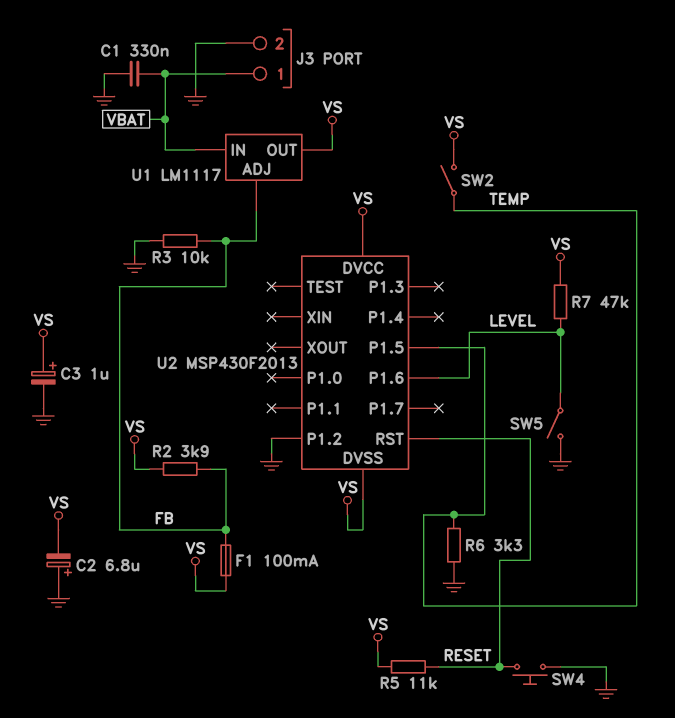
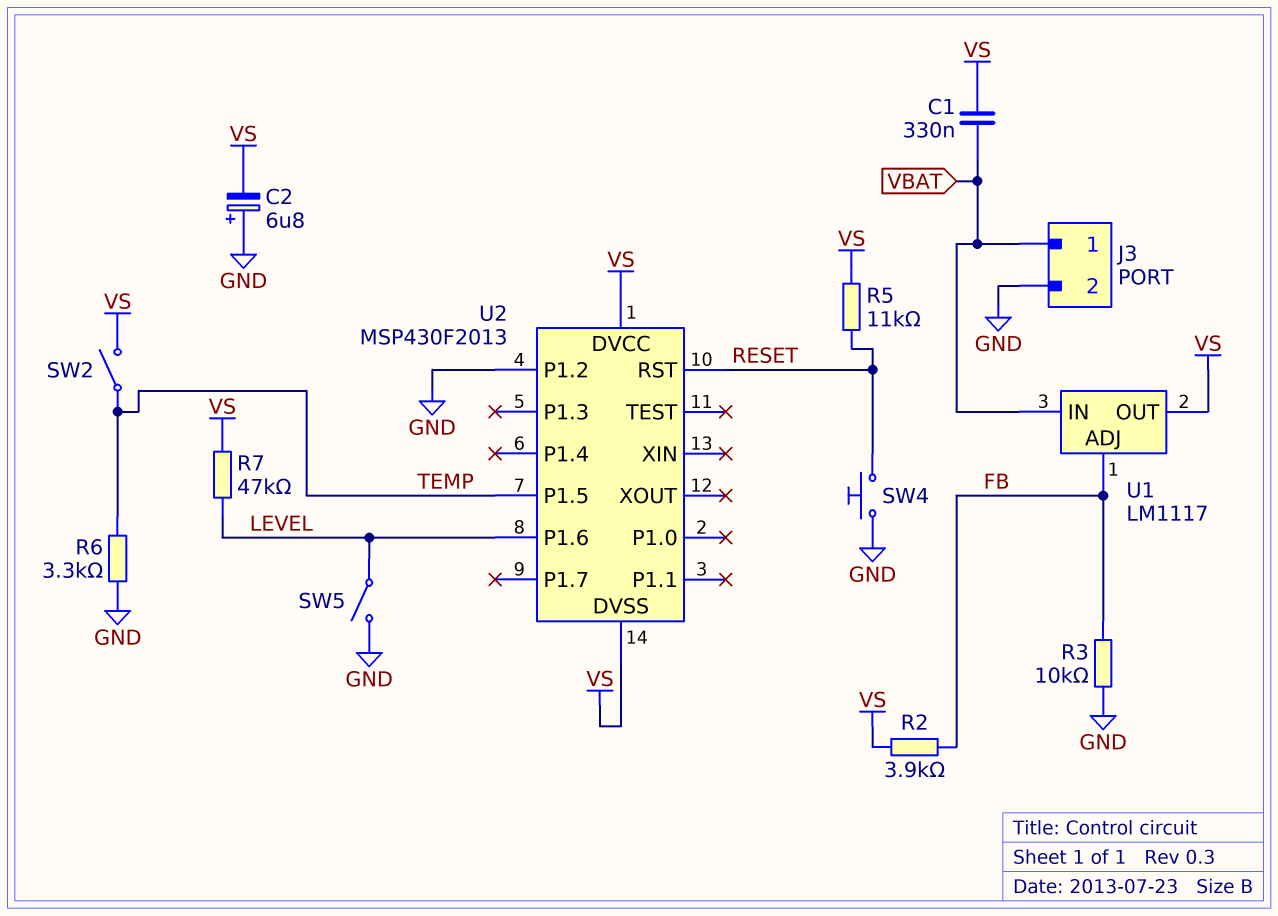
C1: 330nF (GND, VBAT) -> 330nF (VBAT, VS)
C3: 1uF (plus VS, minus GND) -> none
F1: 100mA (FB, VS) -> none

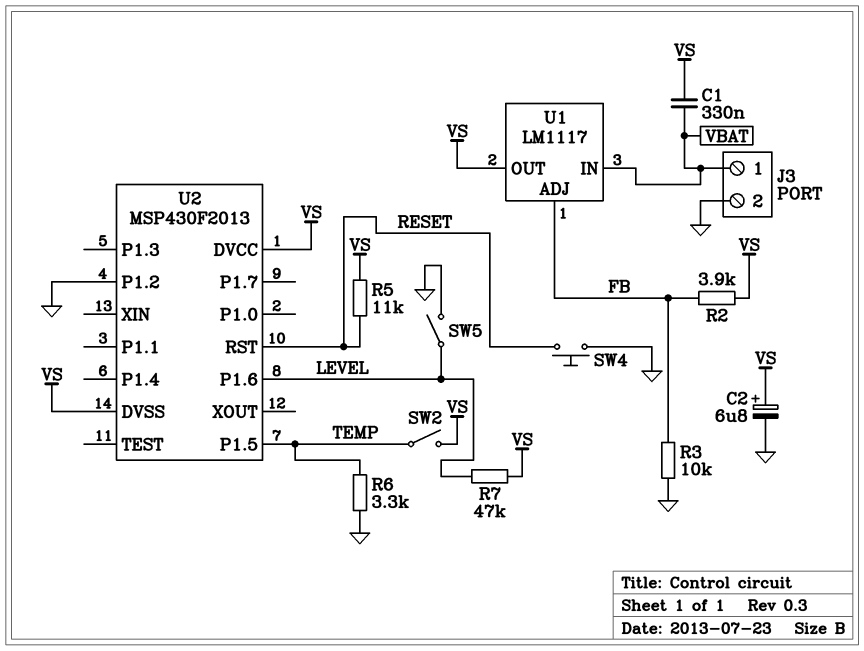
C2: 6.8uF (plus GND, minus VS) -> 6.8uF (plus VS, minus GND)

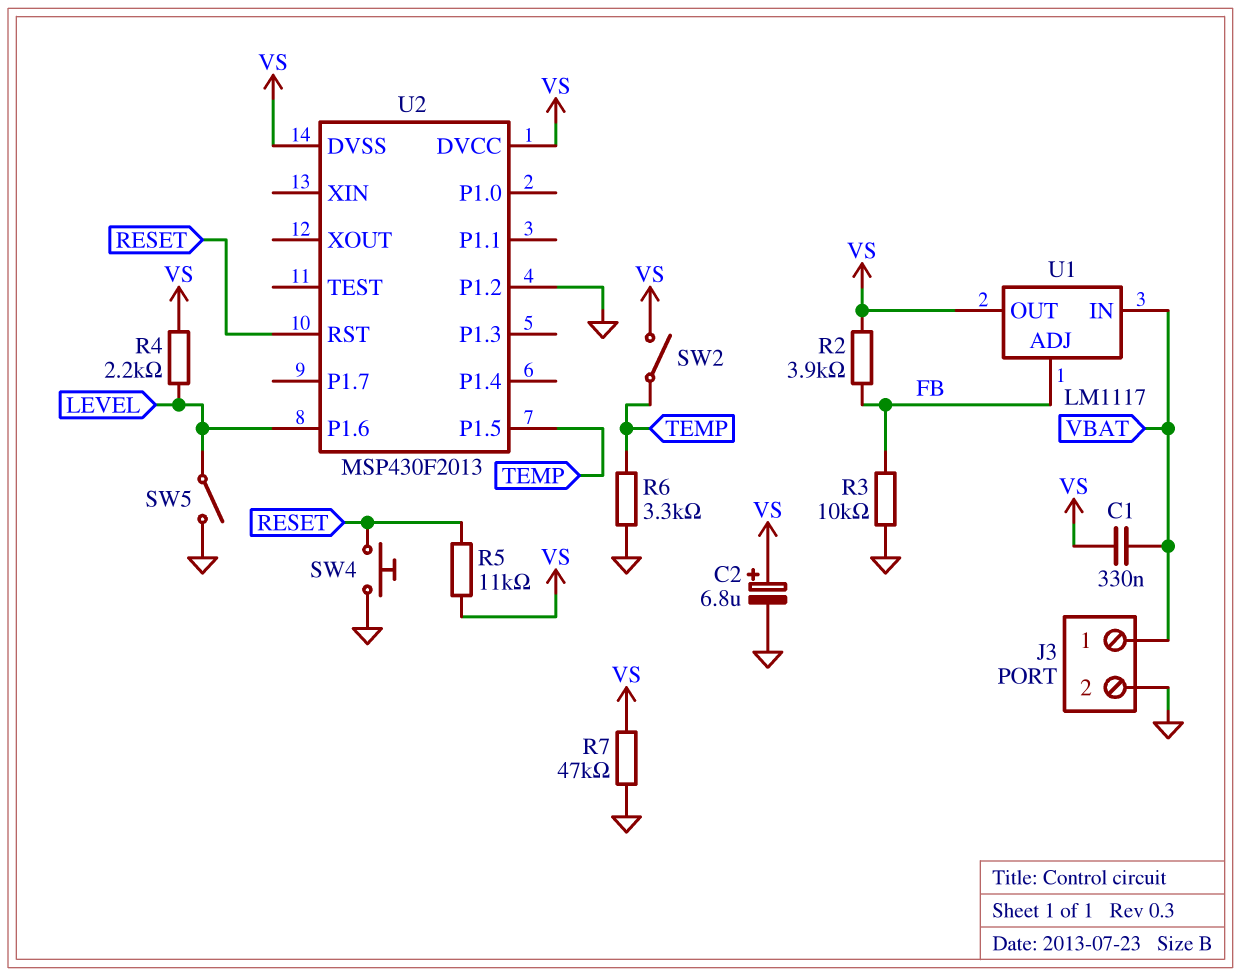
R4: none -> 2.2k (LEVEL, VS)
R7: 47k (LEVEL, VS) -> 47k (GND, VS)

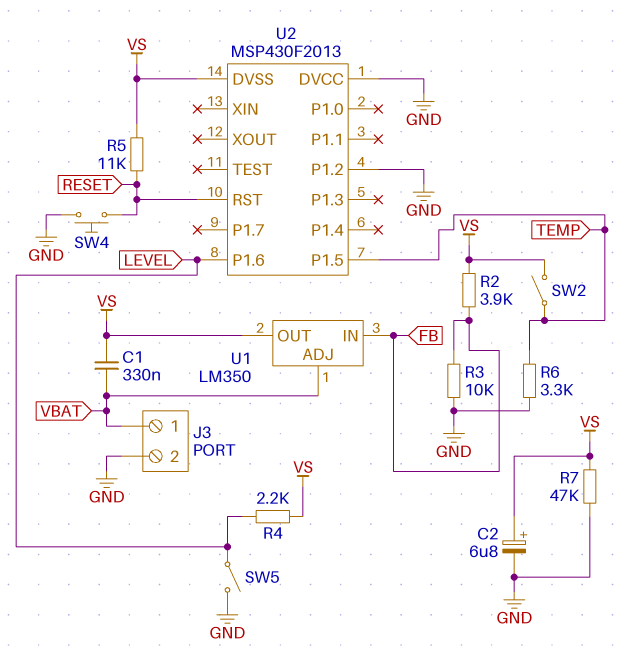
U1: LM1117 -> LM350
U1 pin ADJ: FB -> VBAT
U1 pin IN: VBAT -> FB
U2 pin DVCC: VS -> GND

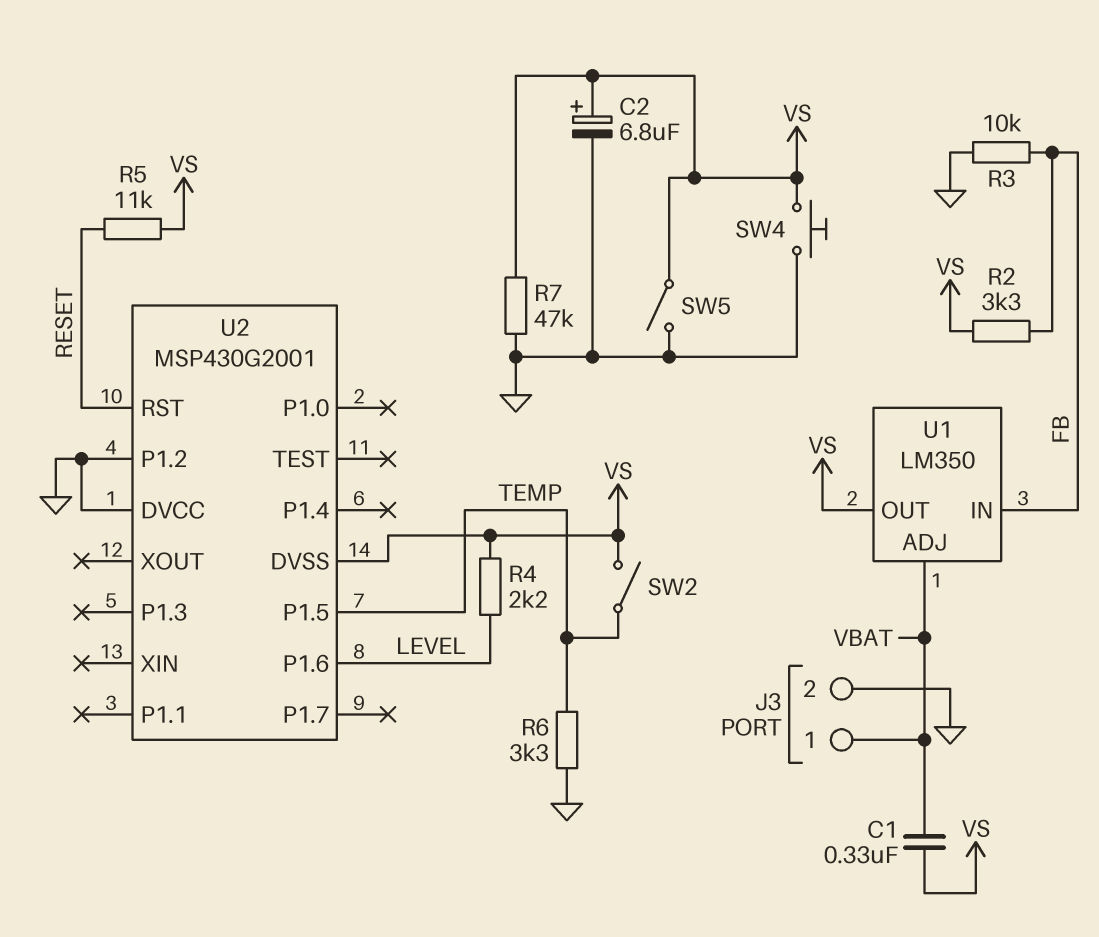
R2: 3.9k (FB, VS) -> 3.3k (FB, VS)
SW4: button (GND, RESET) -> button (GND, VS)
SW5: switch (GND, LEVEL) -> switch (GND, VS)
U2: MSP430F2013 -> MSP430G2001

